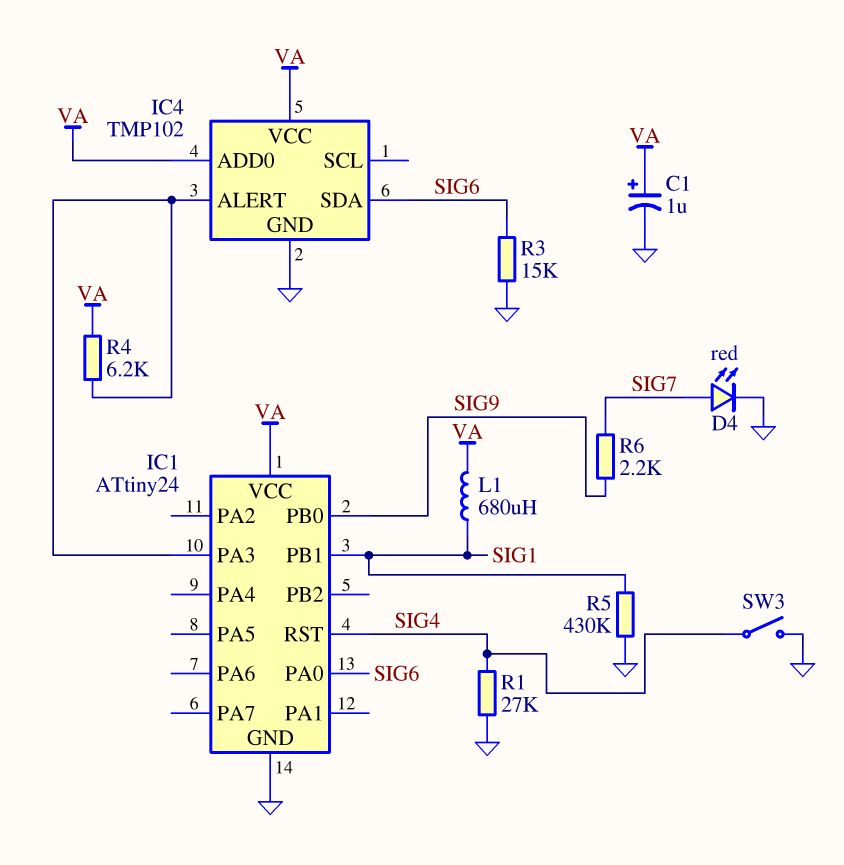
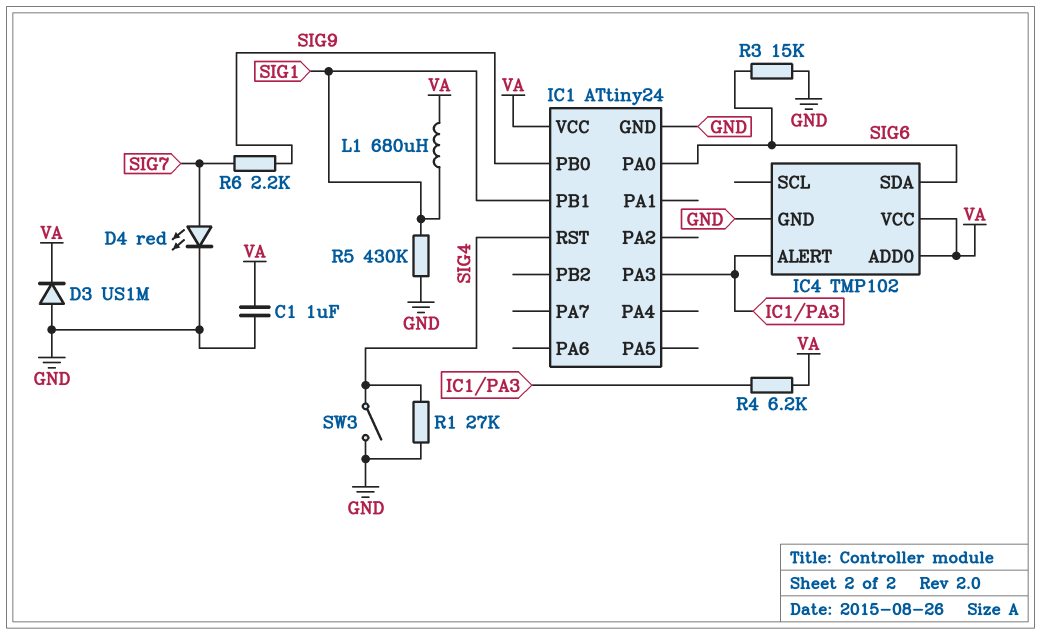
C1: 1uF (plus VA, minus GND) -> 1uF (GND, VA)
D3: none -> diode US1M (A GND, K VA)

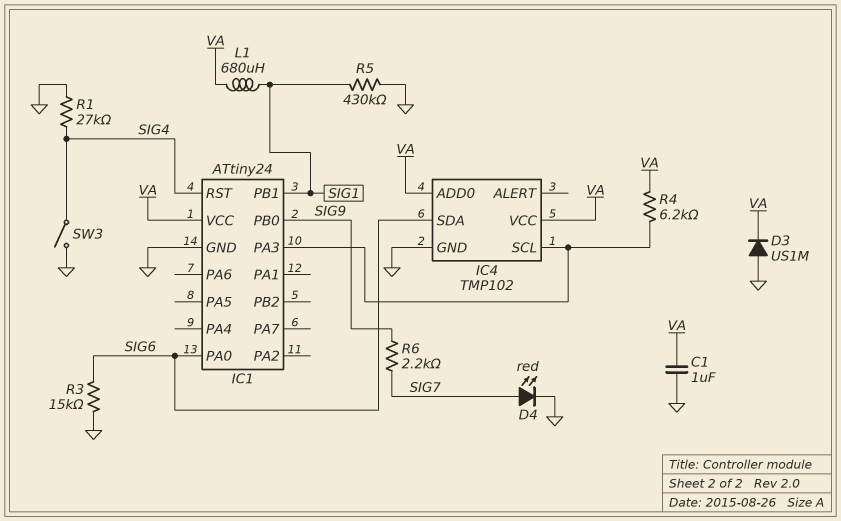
IC4 pin ALERT: IC1/PA3 -> none
IC4 pin SCL: none -> IC1/PA3

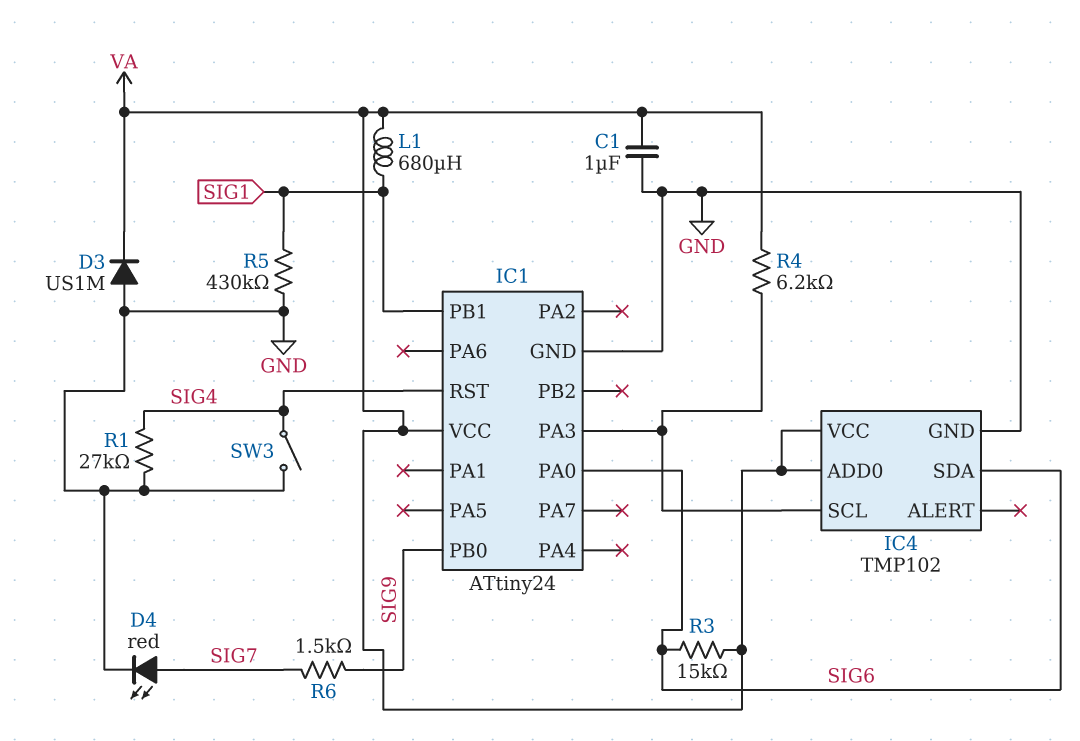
R3: 15k (GND, SIG6) -> 15k (SIG6, VA)
R6: 2.2k (SIG7, SIG9) -> 1.5k (SIG7, SIG9)

